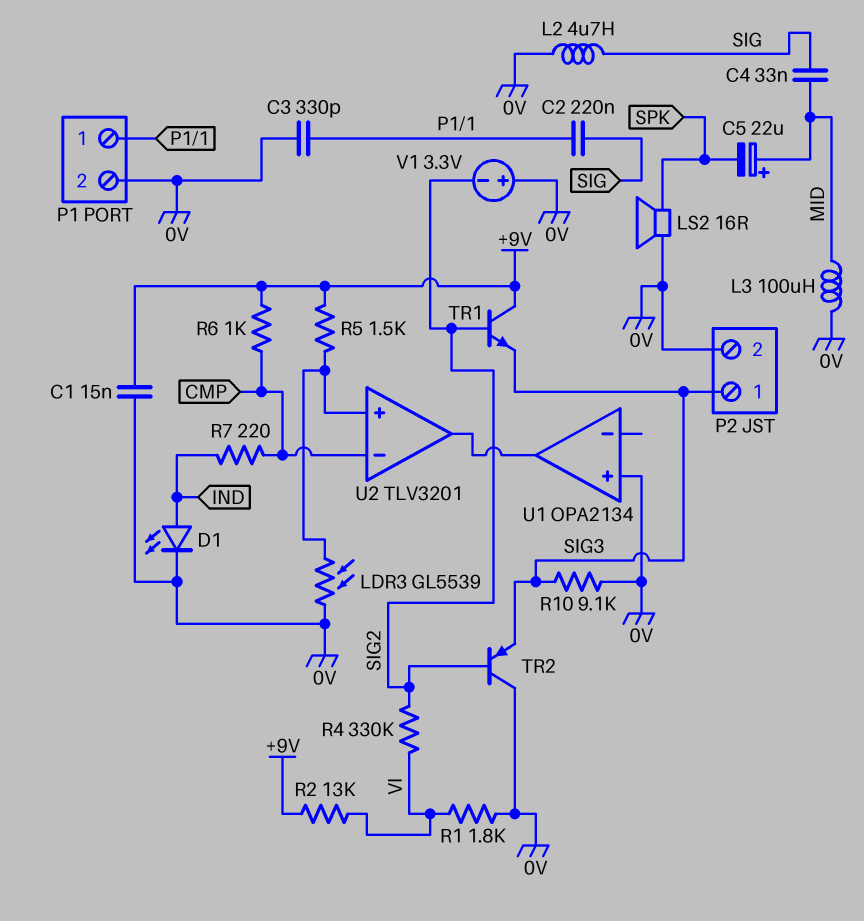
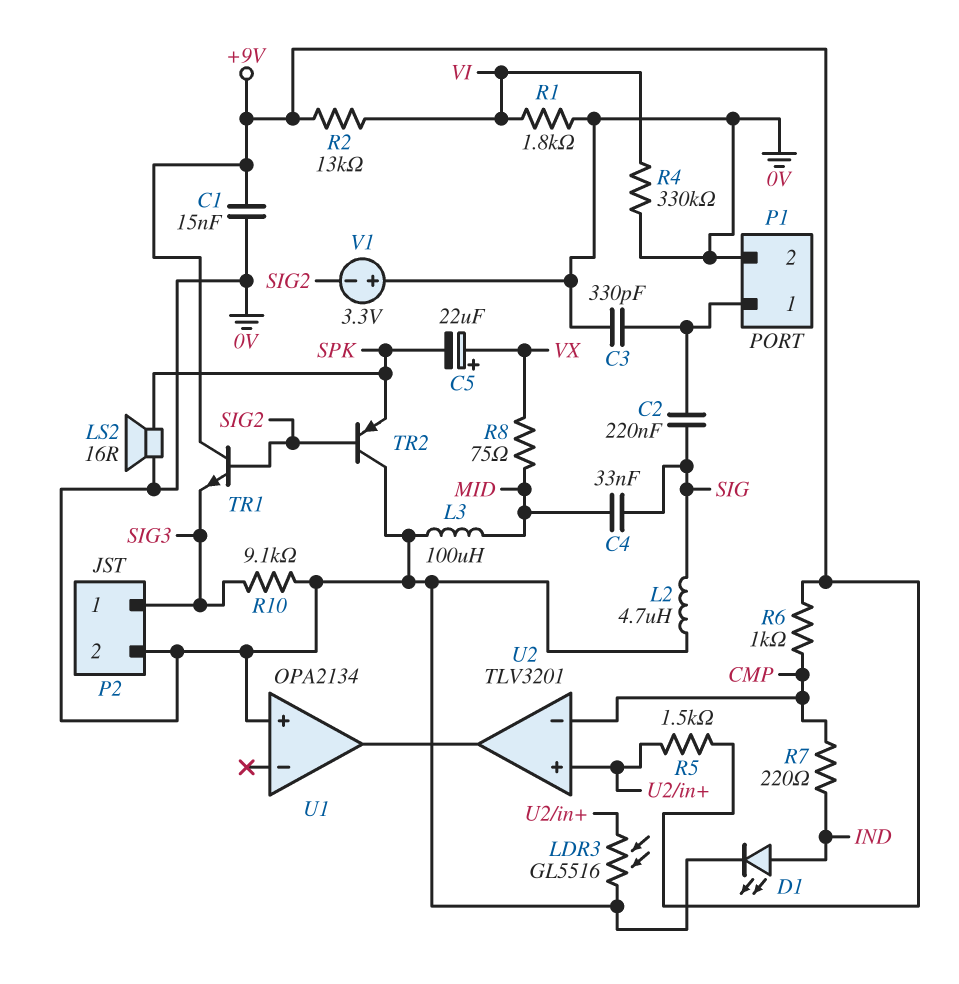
C5: 22uF (plus MID, minus SPK) -> 22uF (plus VX, minus SPK)
LDR3: GL5539 (0V, U2/in+) -> GL5516 (0V, U2/in+)
R4: 330k (SIG2, VI) -> 330k (0V, VI)
R8: none -> 75 (MID, VX)
TR2: PNP (B SIG2, C 0V, E SIG3) -> PNP (B SIG2, C 0V, E SPK)

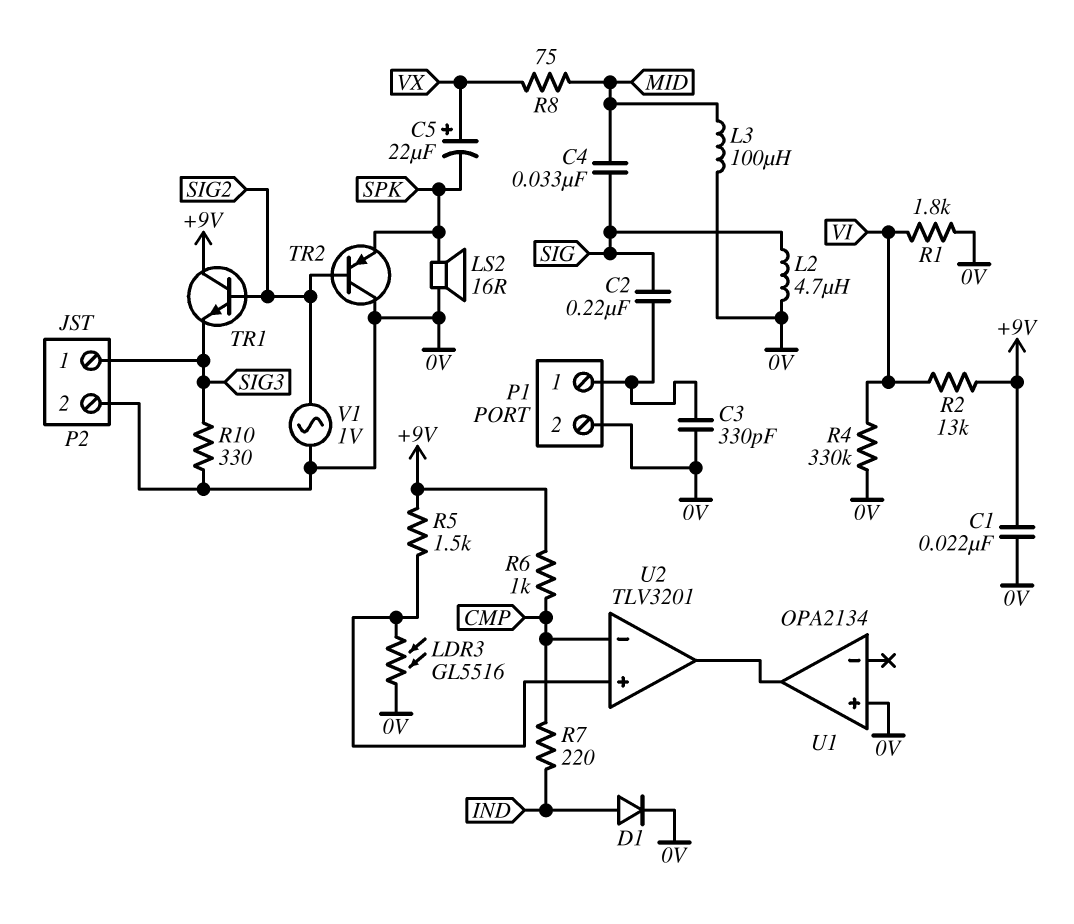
C1: 15nF (+9V, 0V) -> 22nF (+9V, 0V)
D1: LED (A IND, K 0V) -> diode (A IND, K 0V)
R10: 9.1k (0V, SIG3) -> 330 (0V, SIG3)
V1: 3.3V (plus 0V, minus SIG2) -> AC 1V (0V, SIG2)

